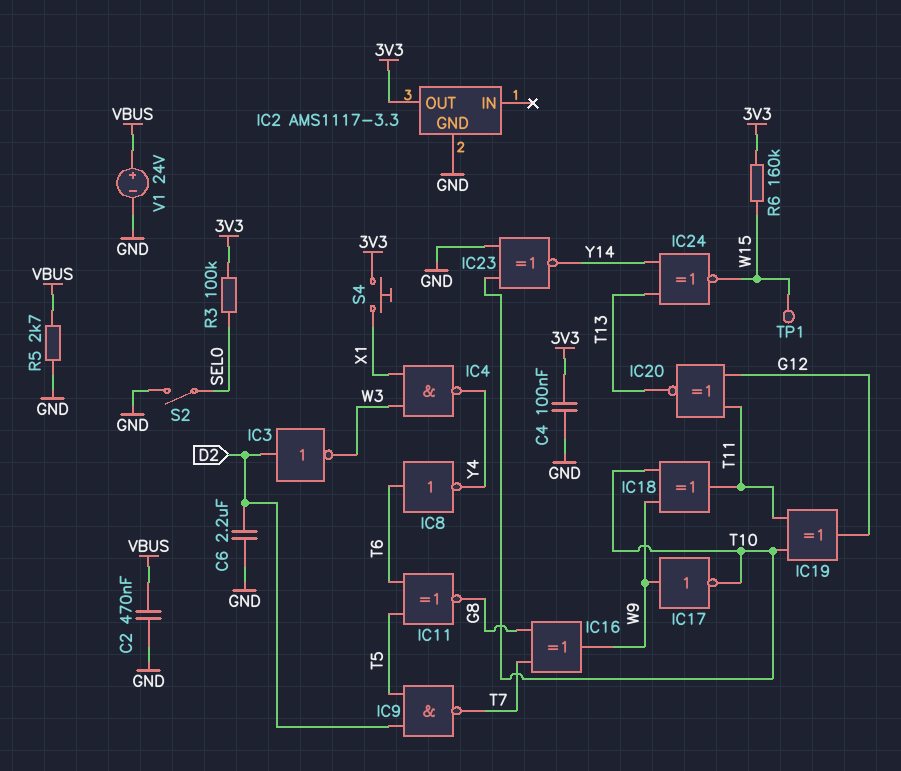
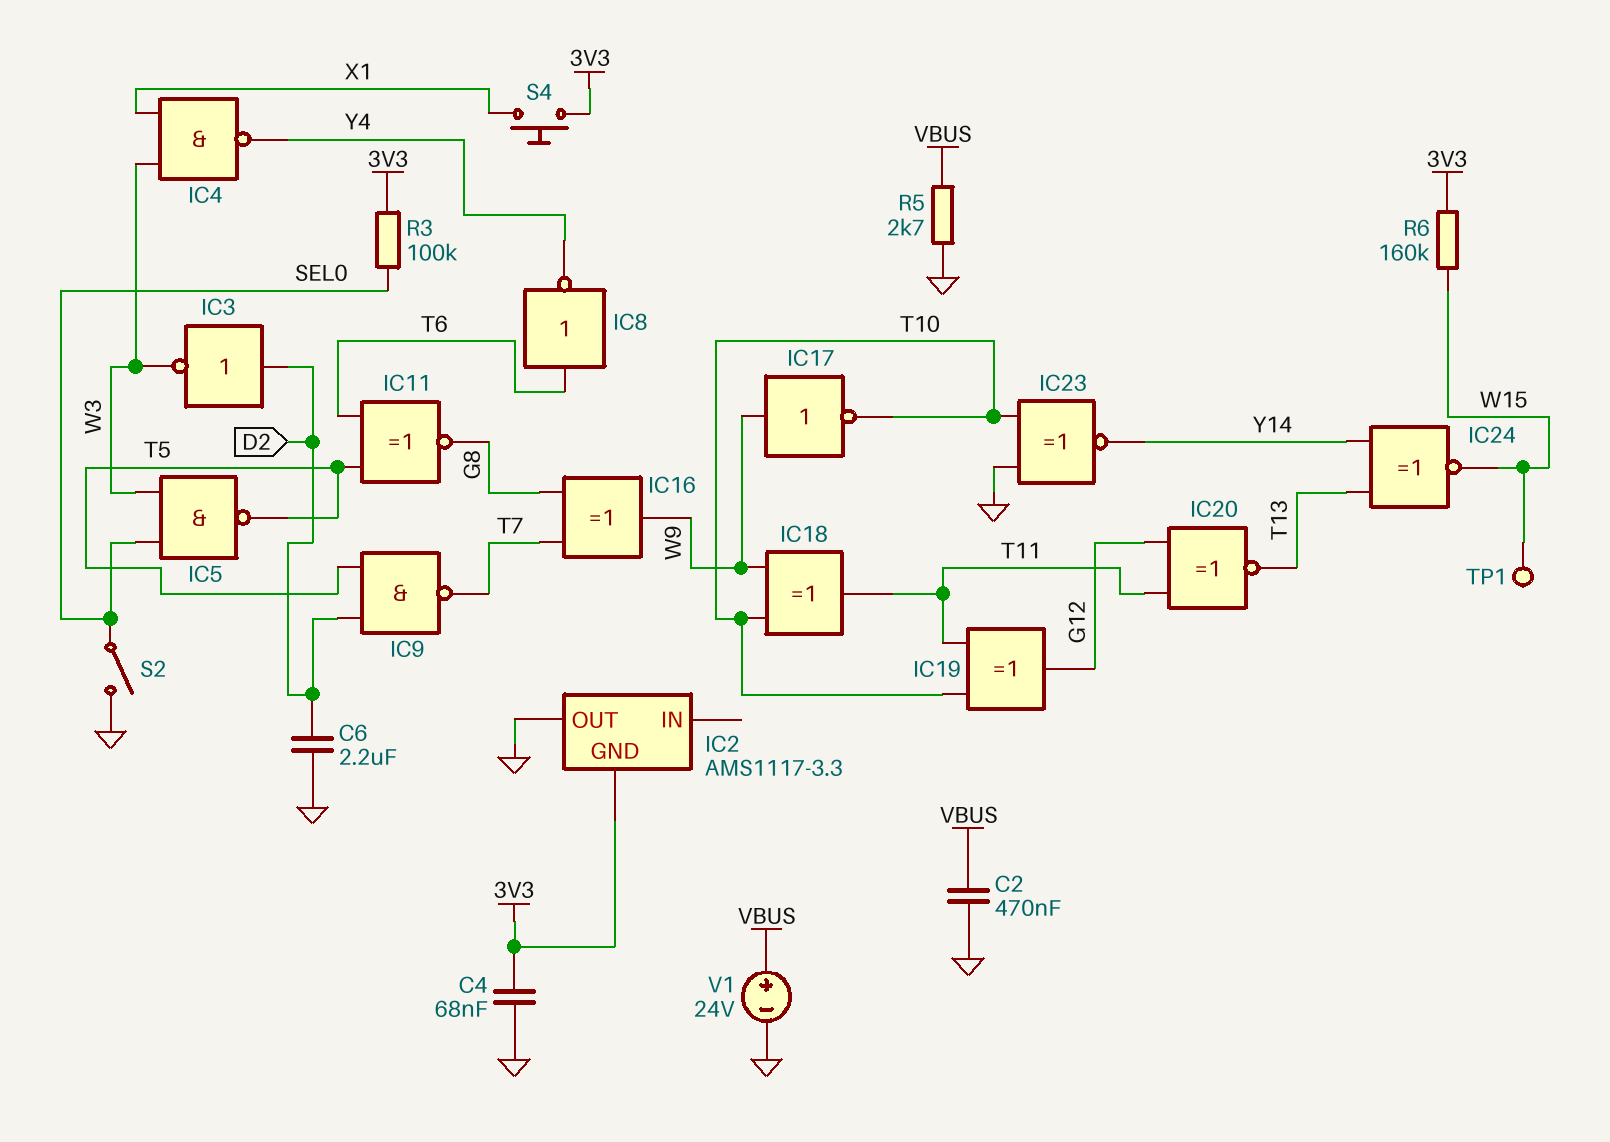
C4: 100nF (3V3, GND) -> 68nF (3V3, GND)
IC2 pin GND: GND -> 3V3
IC2 pin OUT: 3V3 -> GND
IC5: none -> NAND (in SEL0, in W3, out T5)

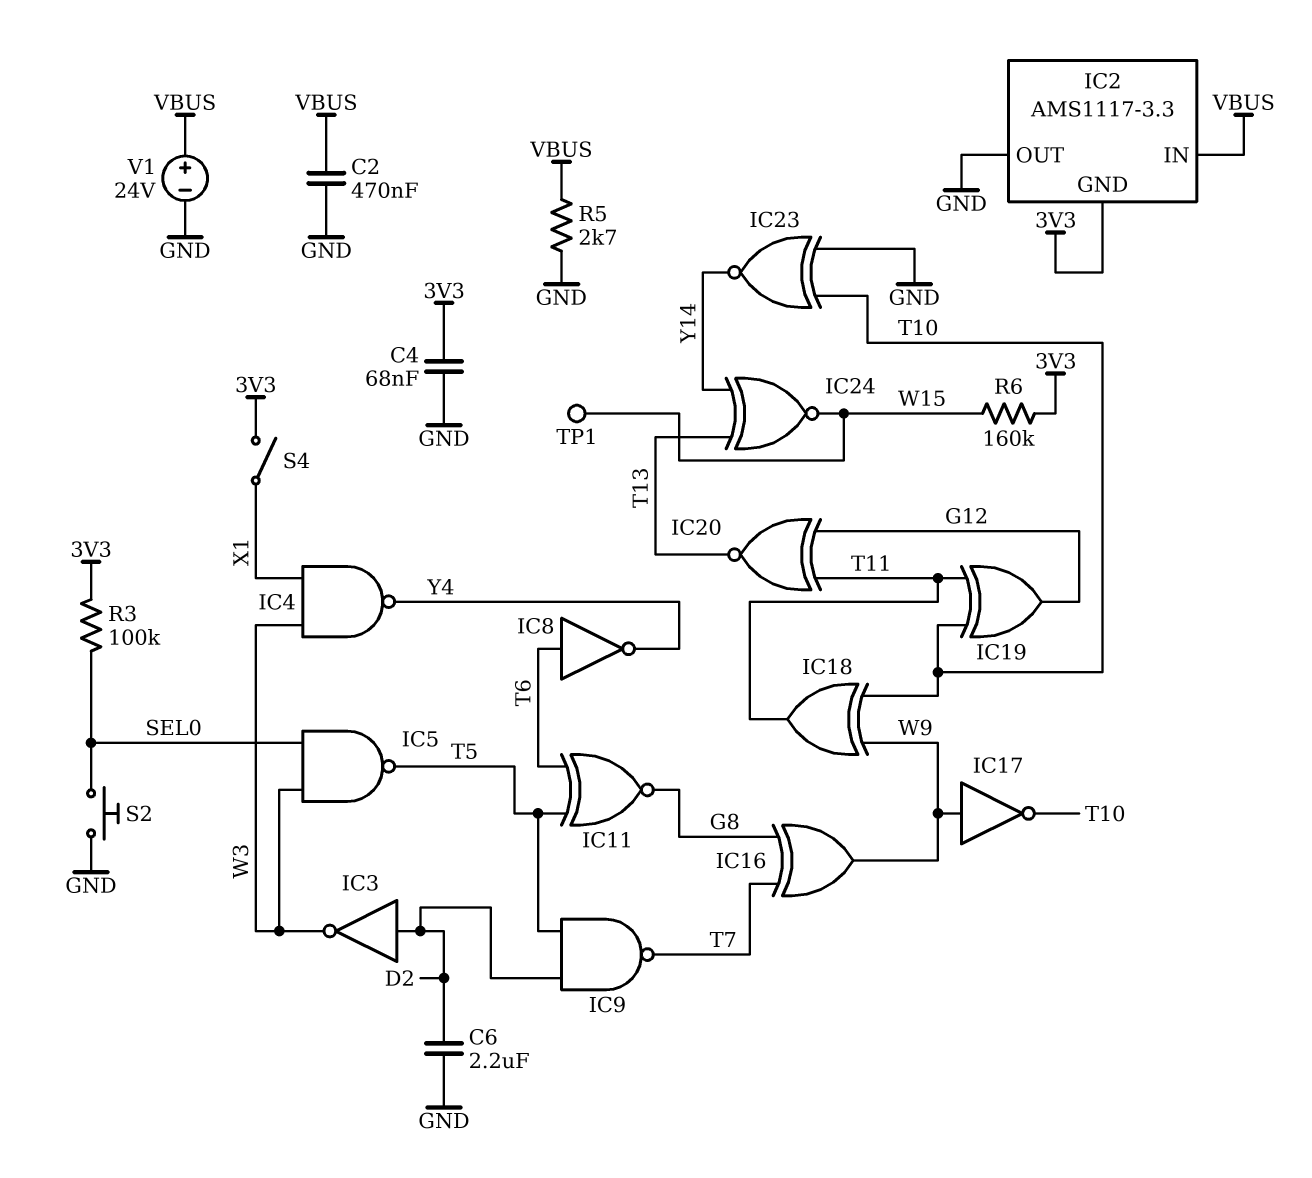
IC2 pin IN: none -> VBUS
S2: switch (GND, SEL0) -> button (GND, SEL0)
S4: button (3V3, X1) -> switch (3V3, X1)

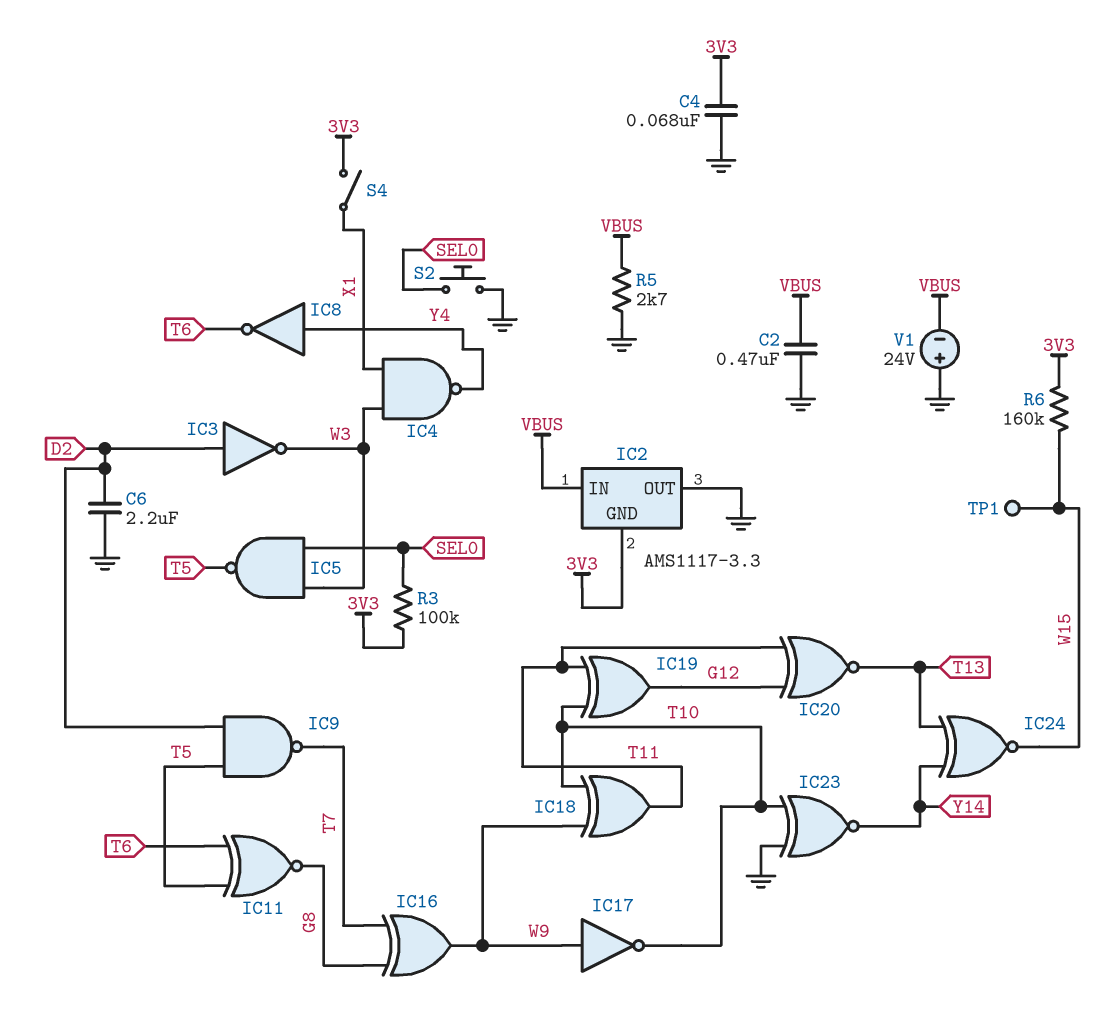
IC8: NOT (in T6, out Y4) -> NOT (in Y4, out T6)
V1: 24V (plus VBUS, minus GND) -> 24V (plus GND, minus VBUS)

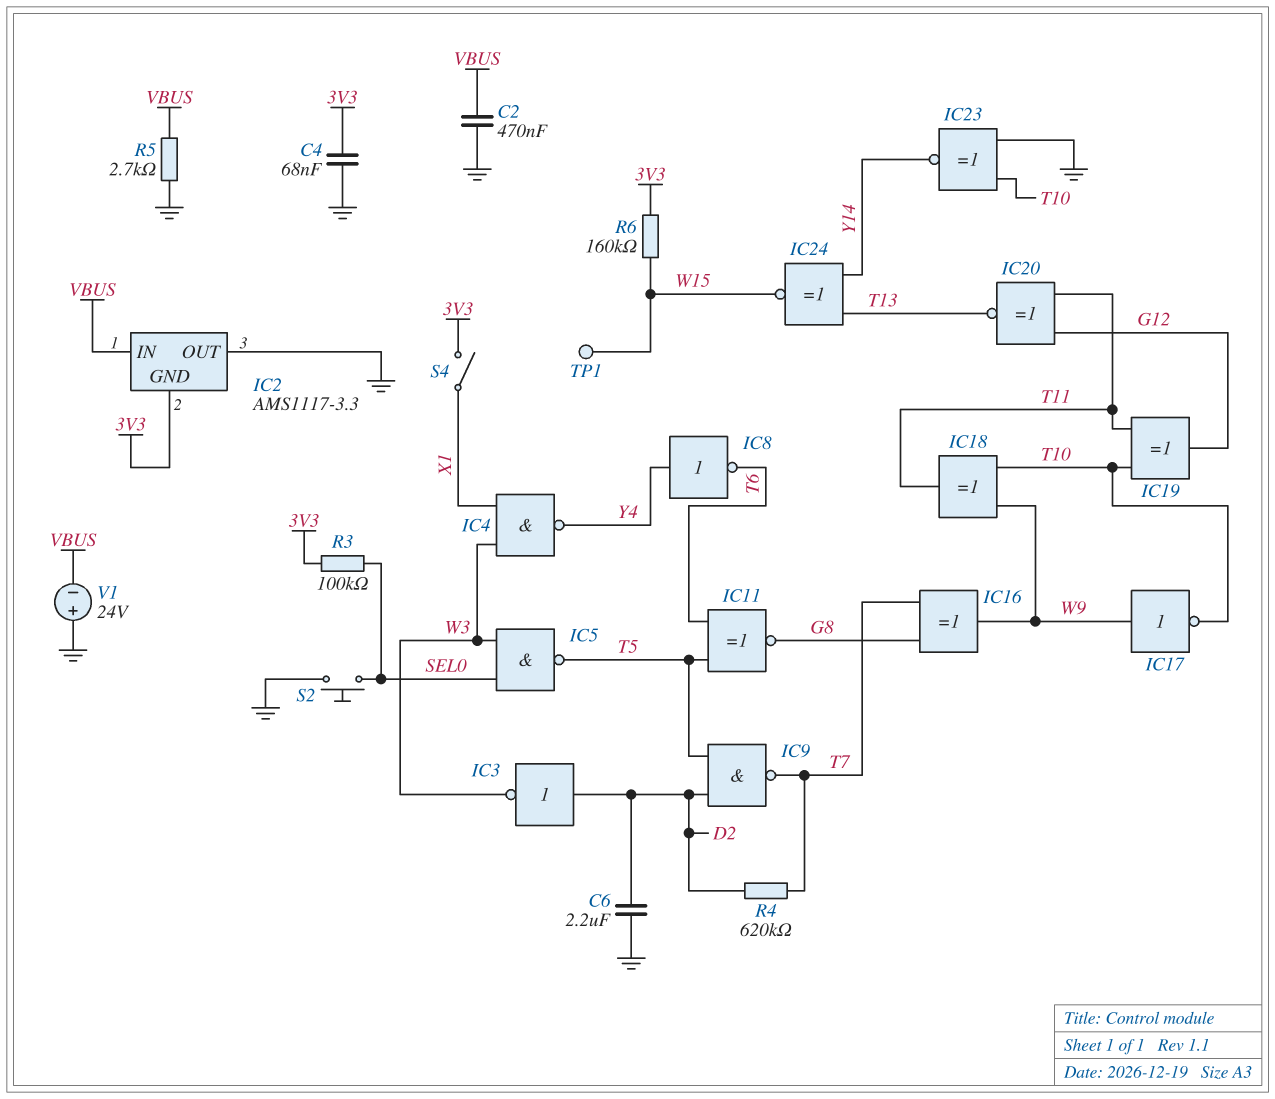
R4: none -> 620k (D2, T7)

